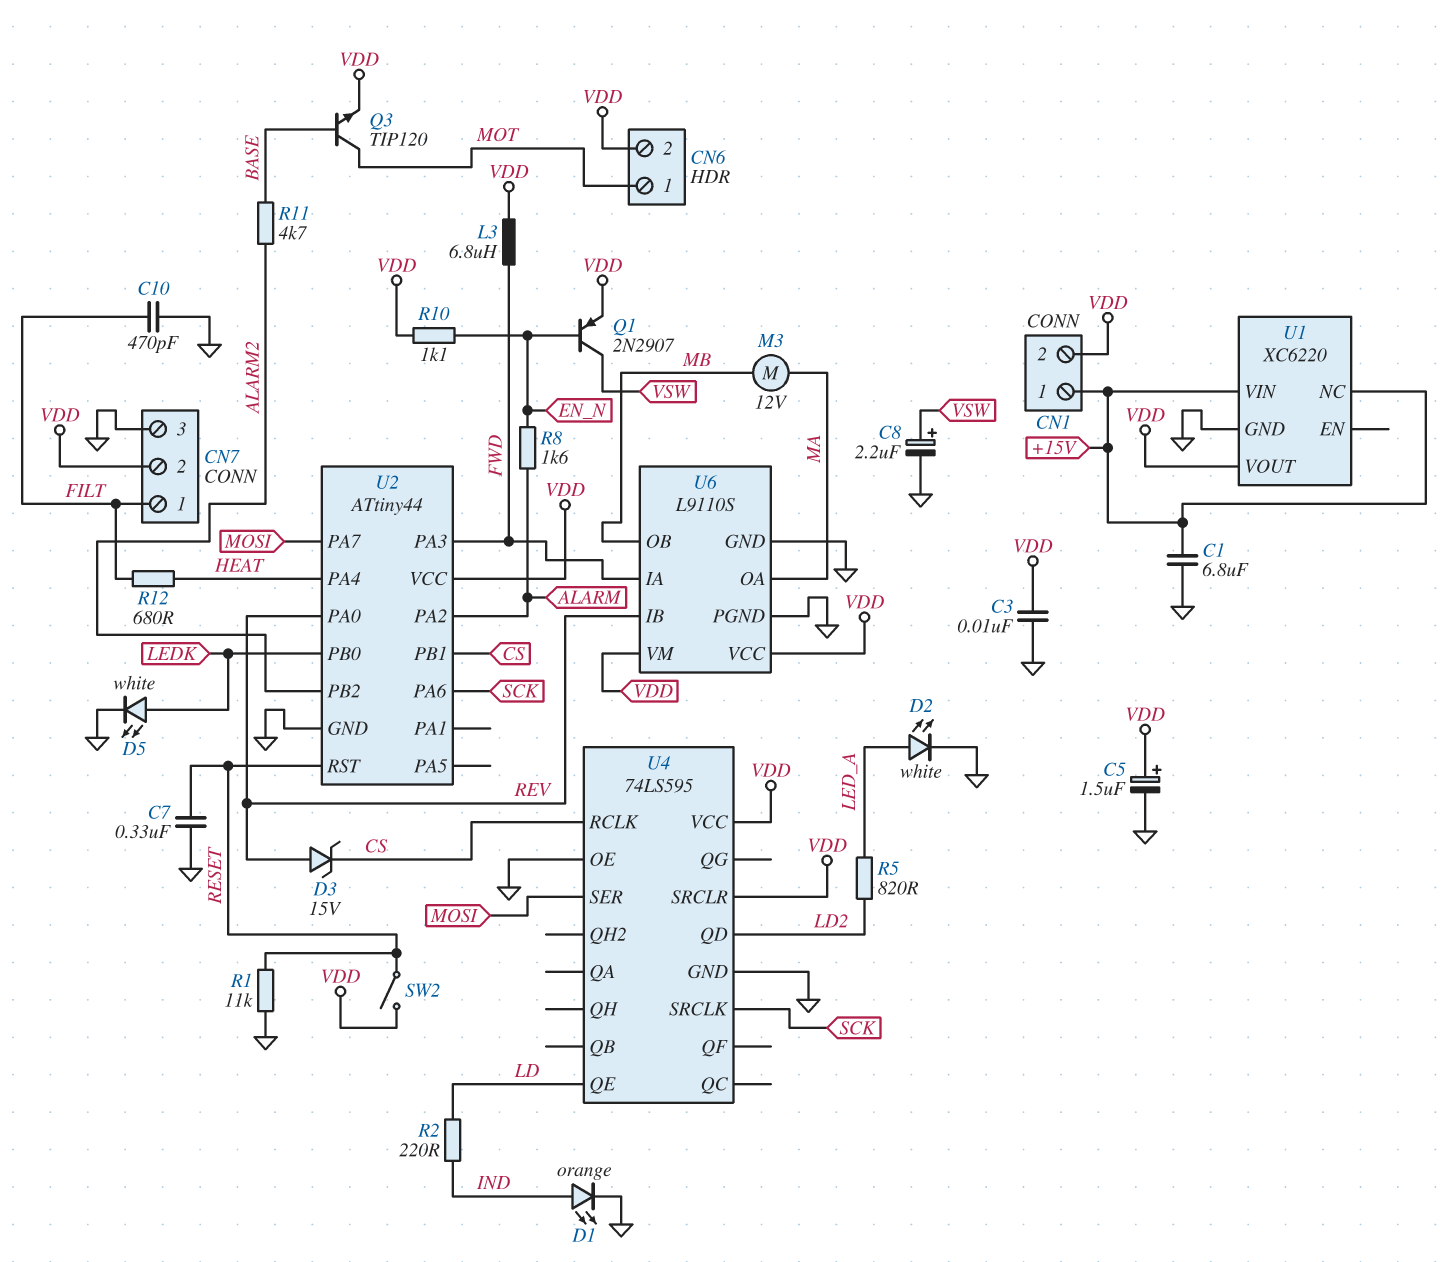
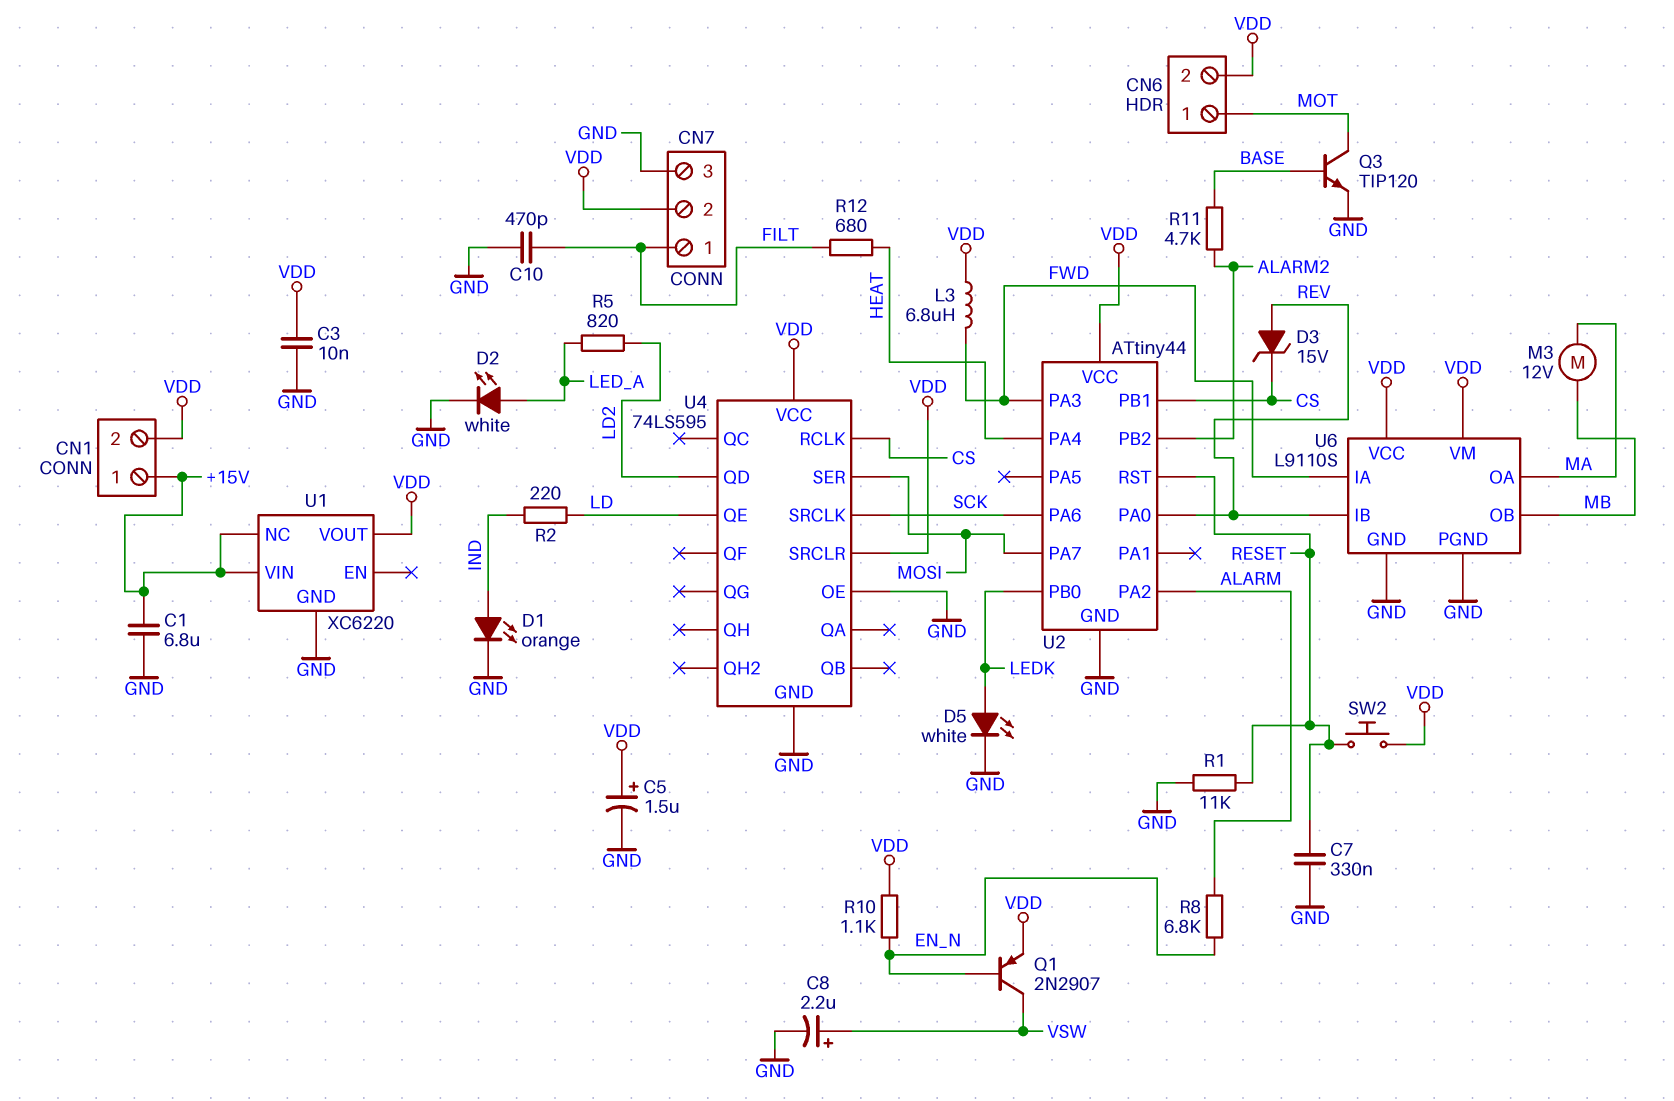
Q3: NPN TIP120 (B BASE, C MOT, E VDD) -> NPN TIP120 (B BASE, C MOT, E GND)
R8: 1.6k (ALARM, EN_N) -> 6.8k (ALARM, EN_N)
SW2: switch (RESET, VDD) -> button (RESET, VDD)

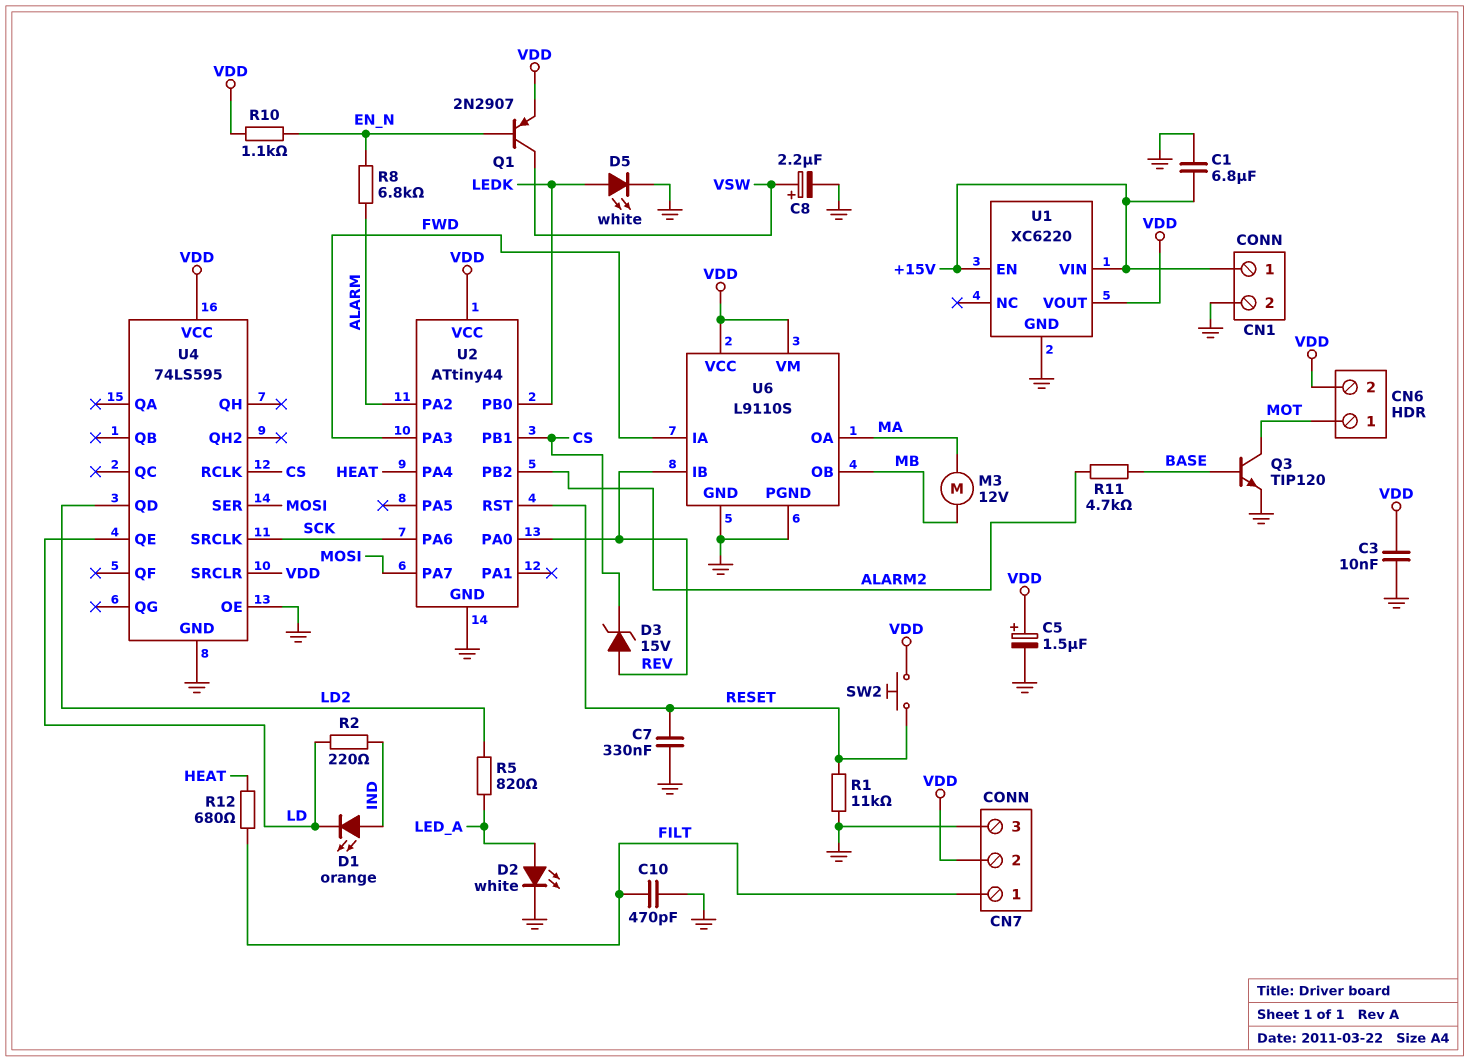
CN1 pin 2: VDD -> GND
D1: LED orange (A IND, K GND) -> LED orange (A IND, K LD)
L3: 6.8uH (FWD, VDD) -> none
U1 pin EN: none -> +15V
U1 pin NC: +15V -> none

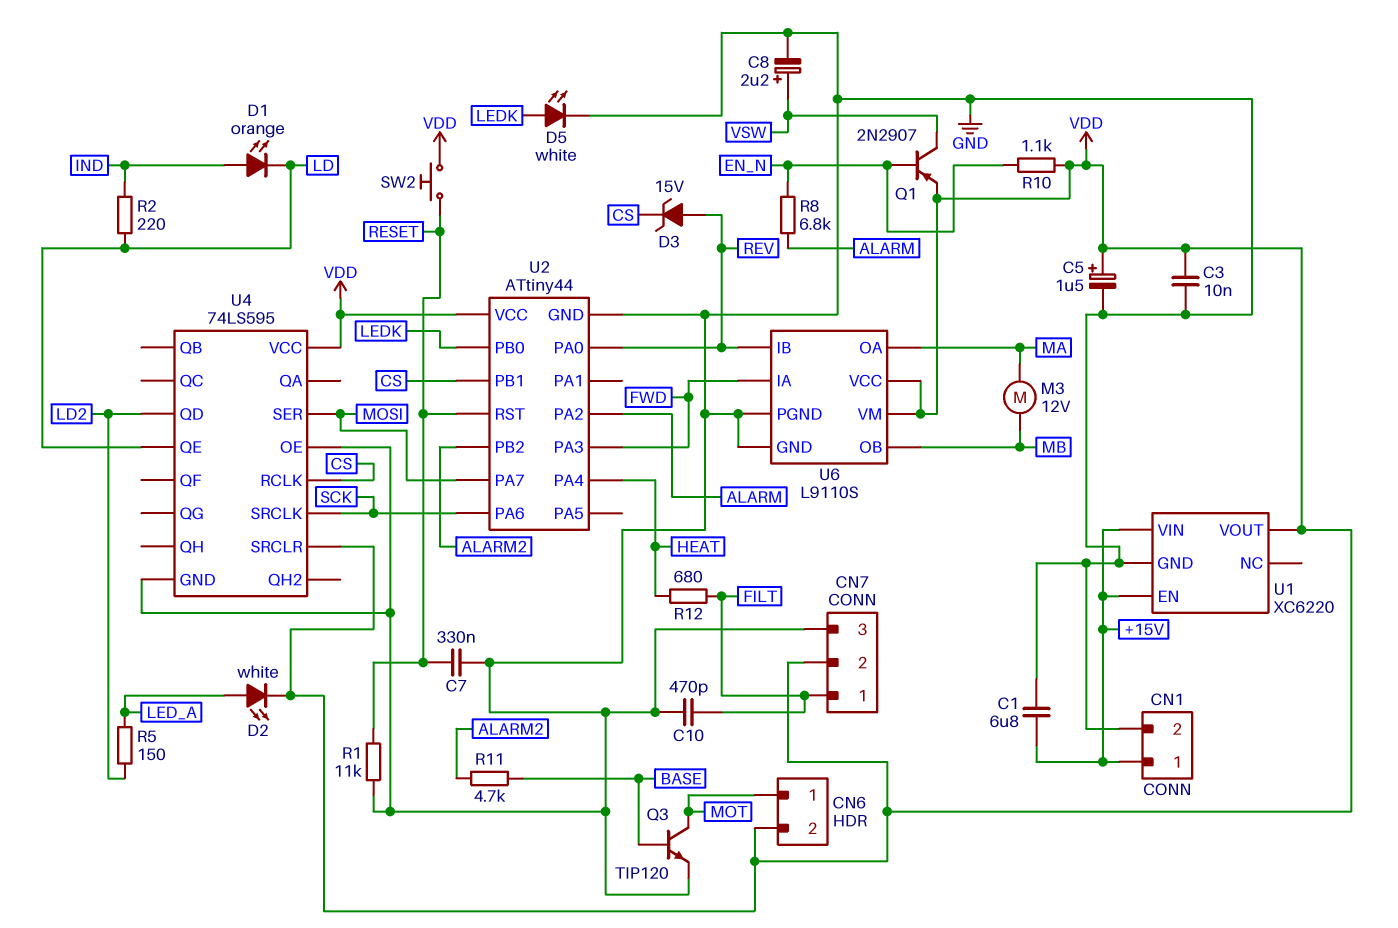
D2: LED white (A LED_A, K GND) -> LED white (A LED_A, K VDD)
R5: 820 (LD2, LED_A) -> 150 (LD2, LED_A)

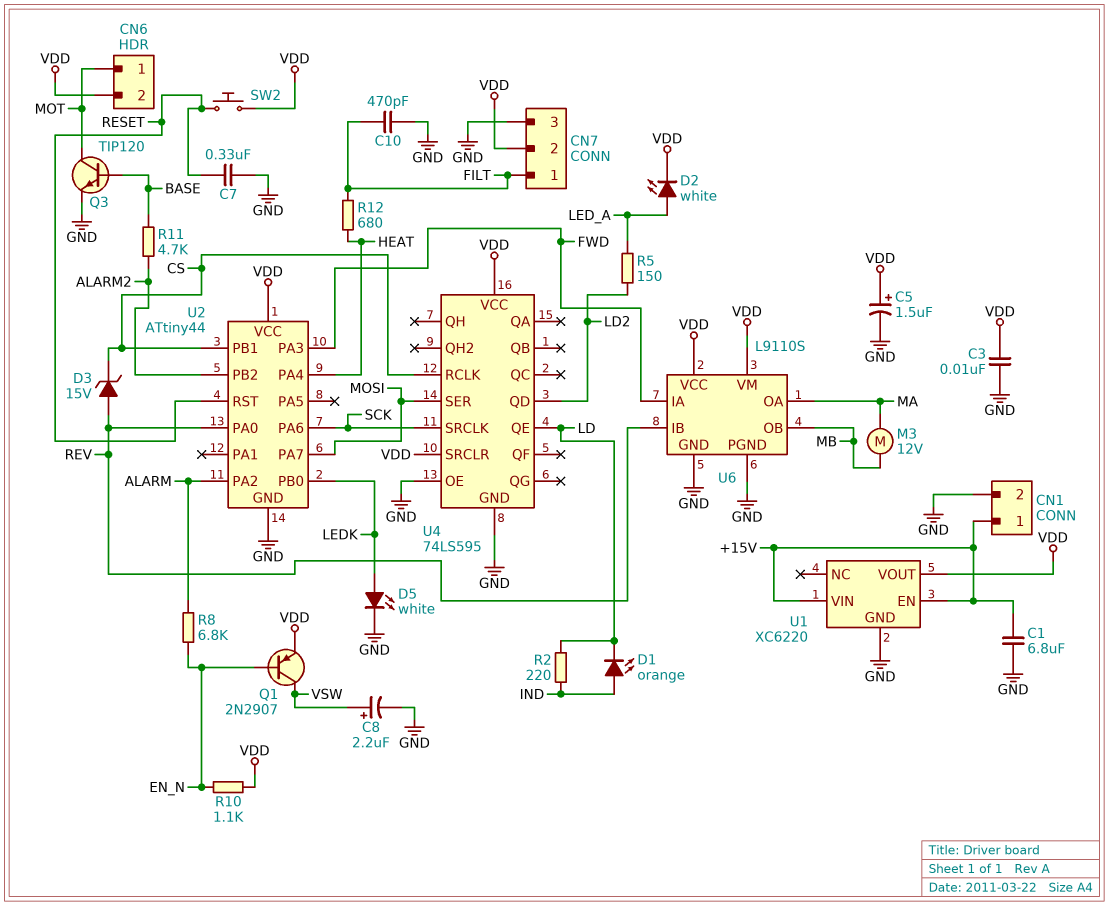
R1: 11k (GND, RESET) -> none

